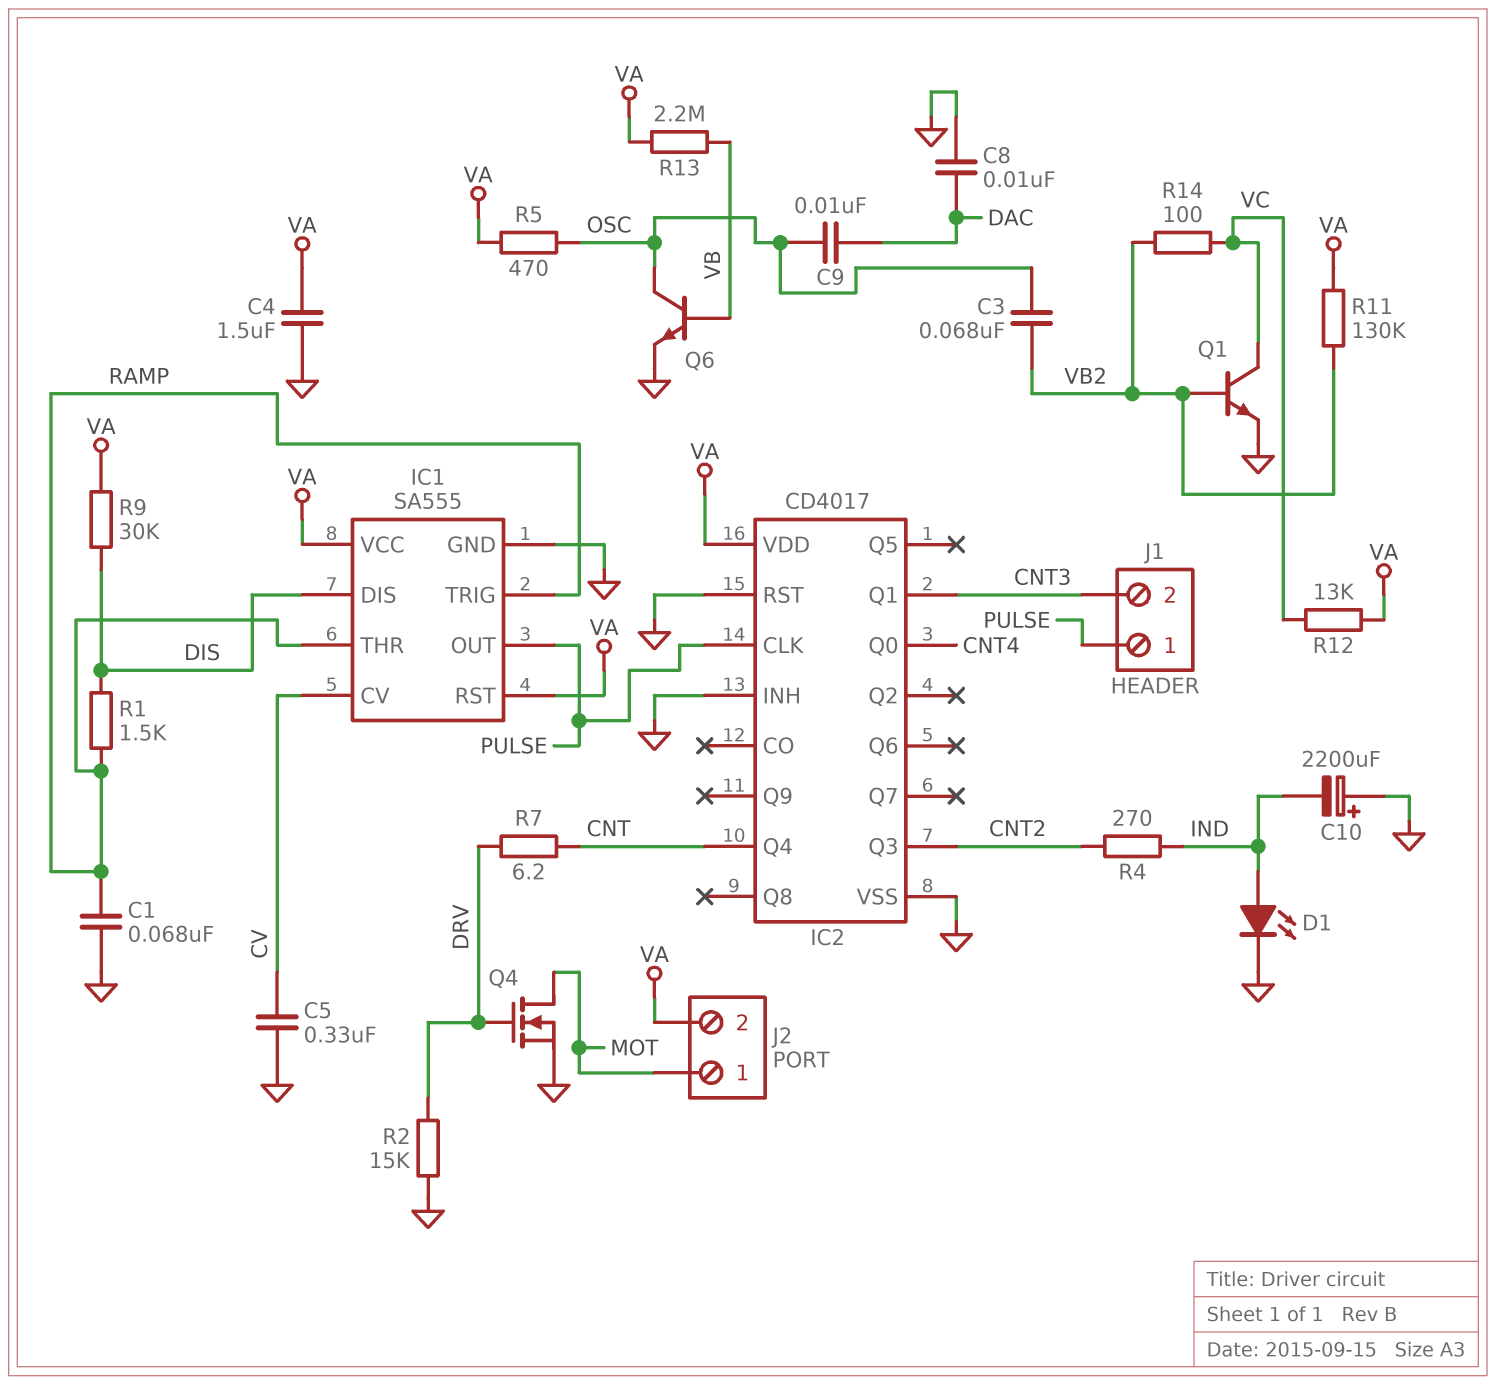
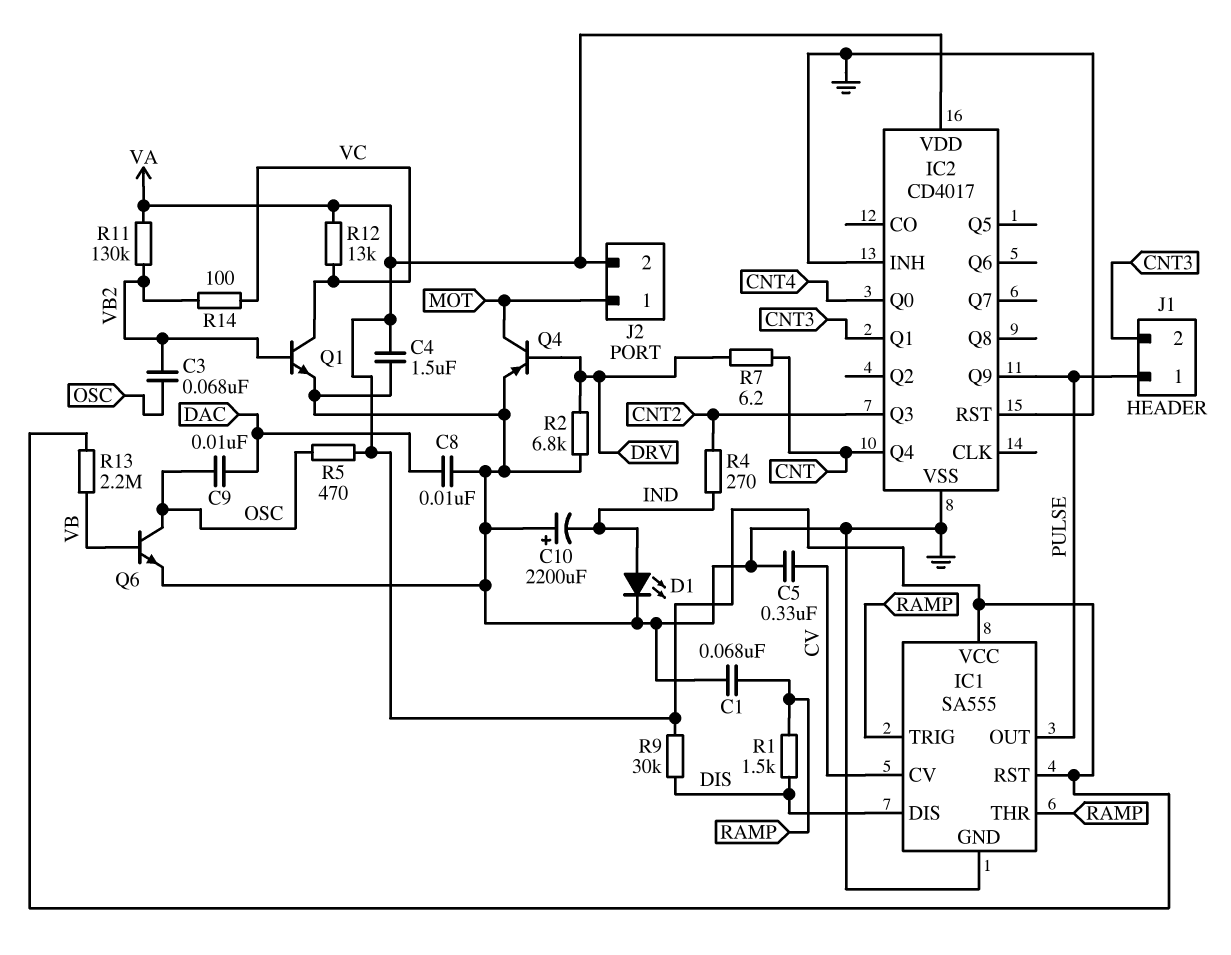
IC2 pin CLK: PULSE -> none
IC2 pin Q9: none -> PULSE
Q4: NMOS (G DRV, D MOT, S GND) -> PNP (B DRV, C MOT, E GND)
R2: 15k (DRV, GND) -> 6.8k (DRV, GND)

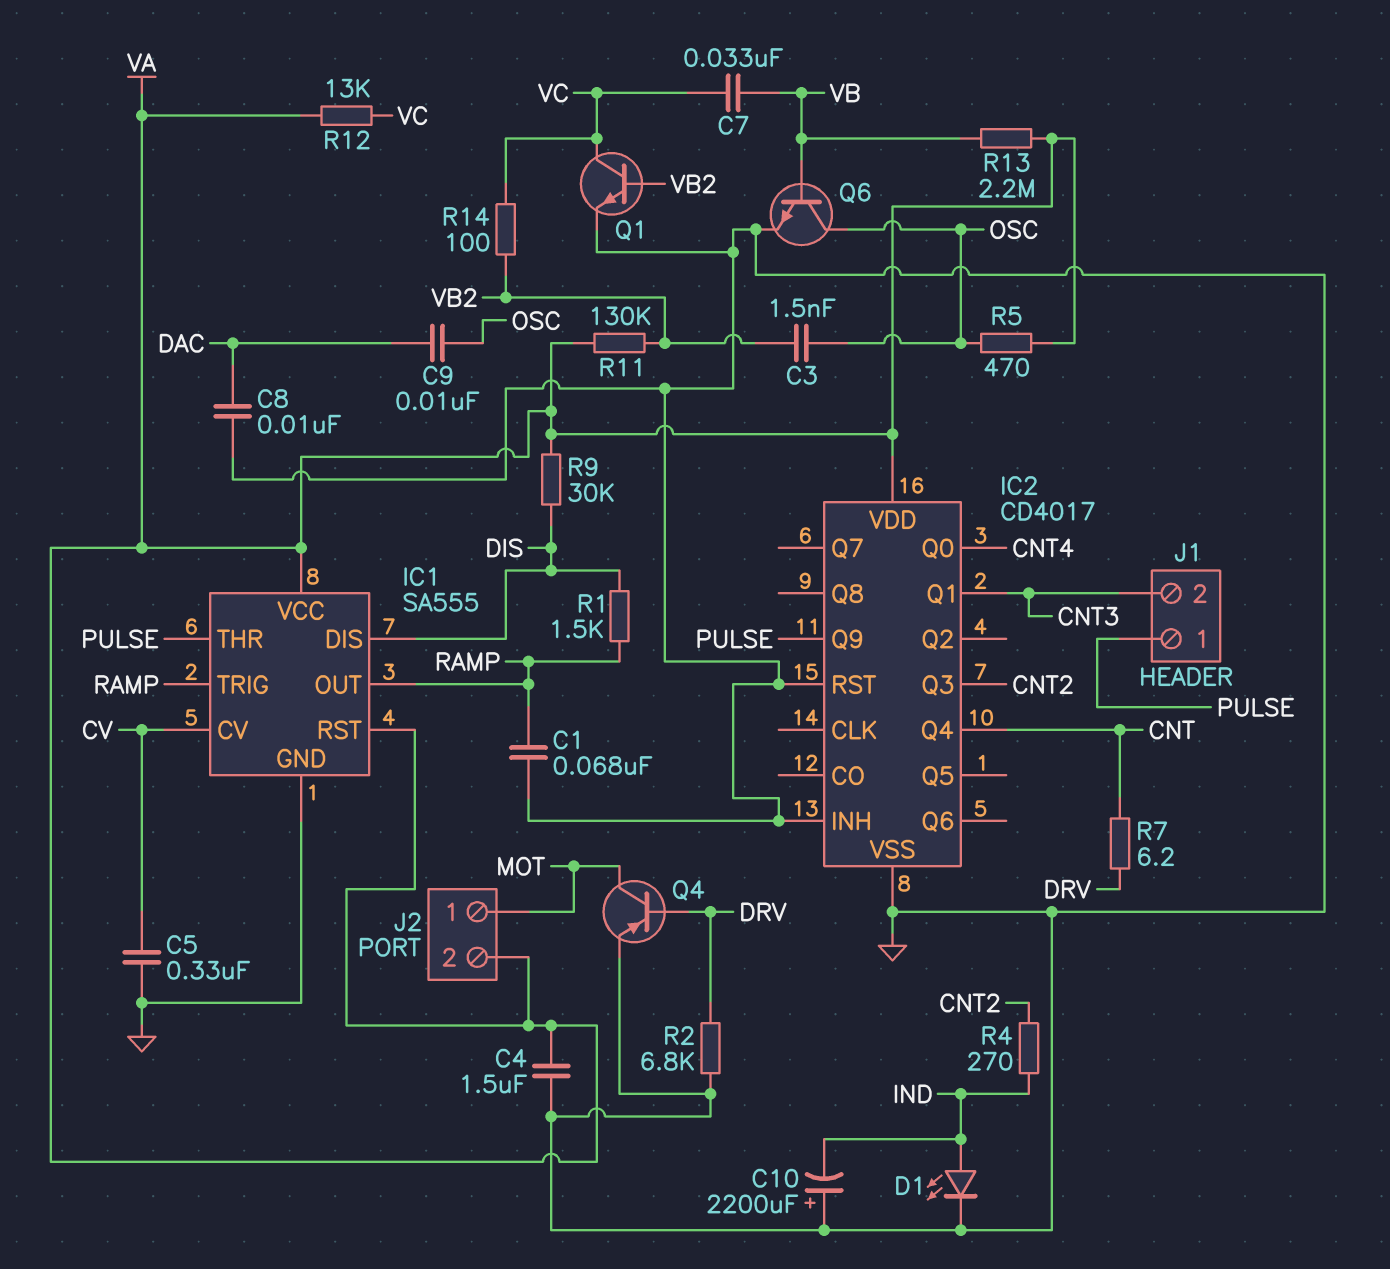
C3: 68nF (OSC, VB2) -> 1.5nF (OSC, VB2)
C7: none -> 33nF (VB, VC)
IC1 pin OUT: PULSE -> RAMP
IC1 pin THR: RAMP -> PULSE

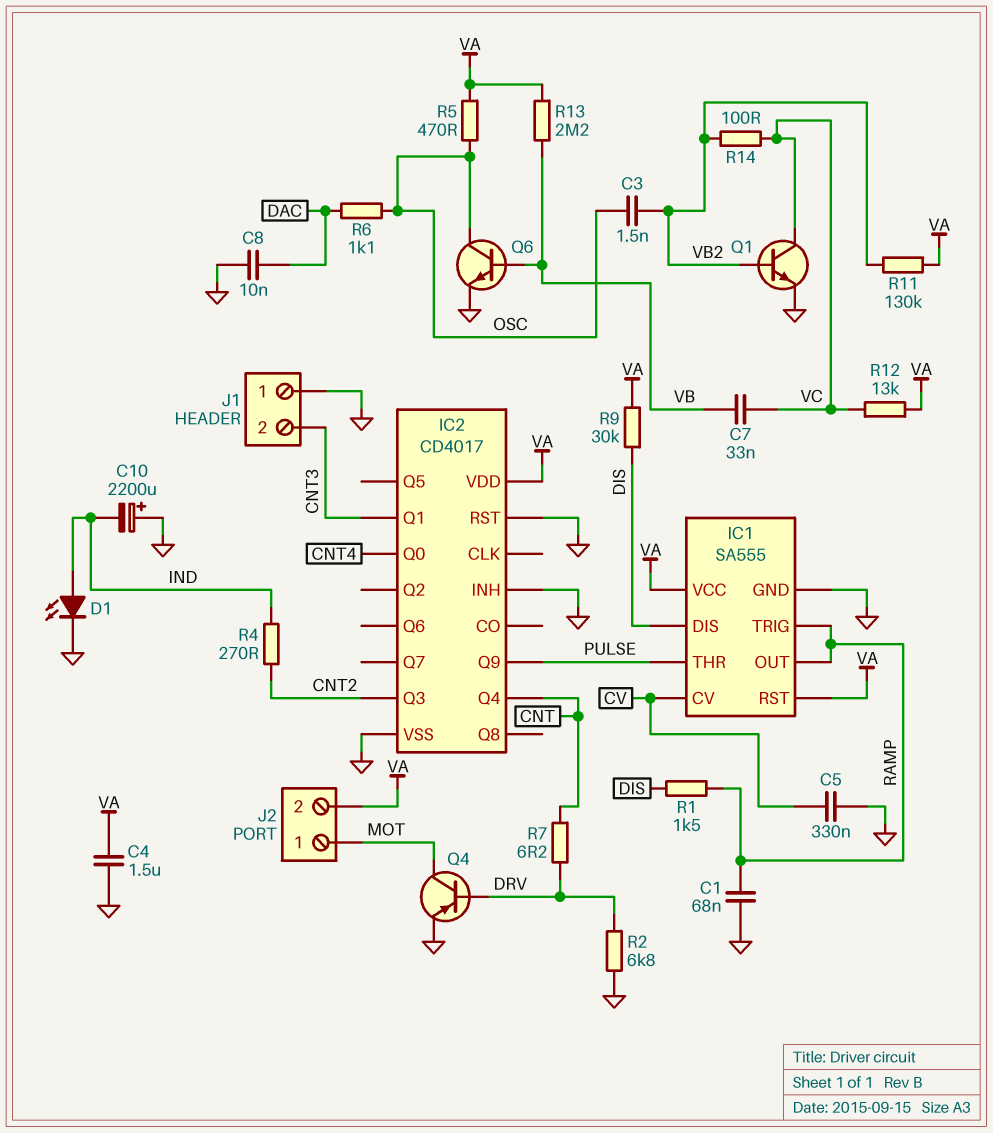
C9: 10nF (DAC, OSC) -> none
J1 pin 1: PULSE -> GND
R6: none -> 1.1k (DAC, OSC)

